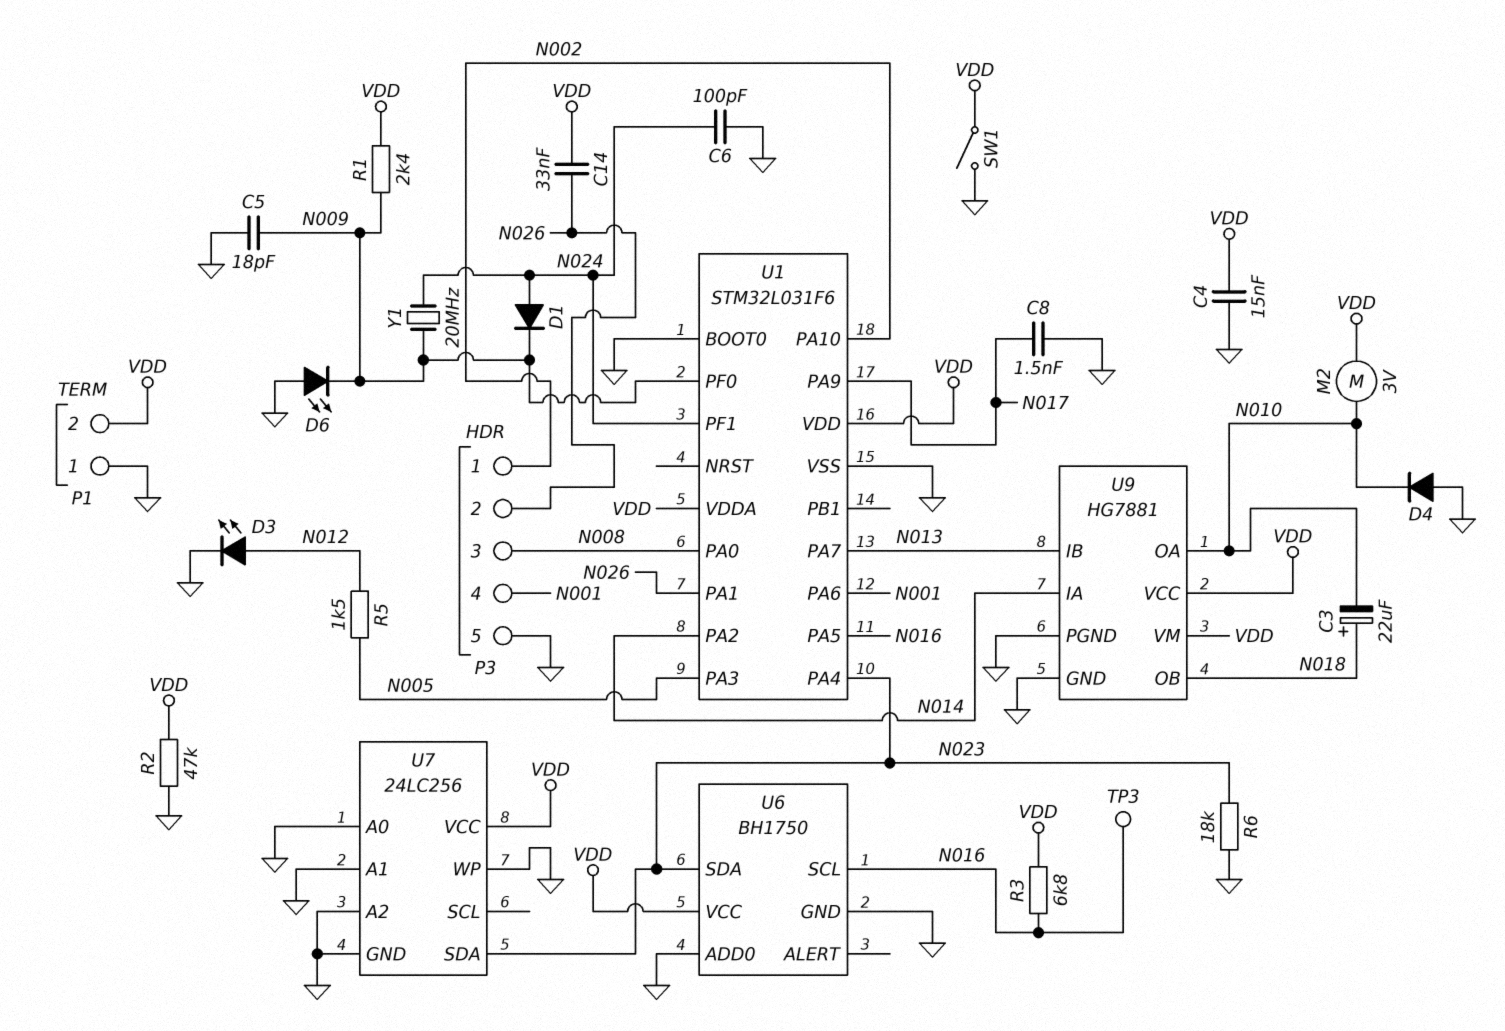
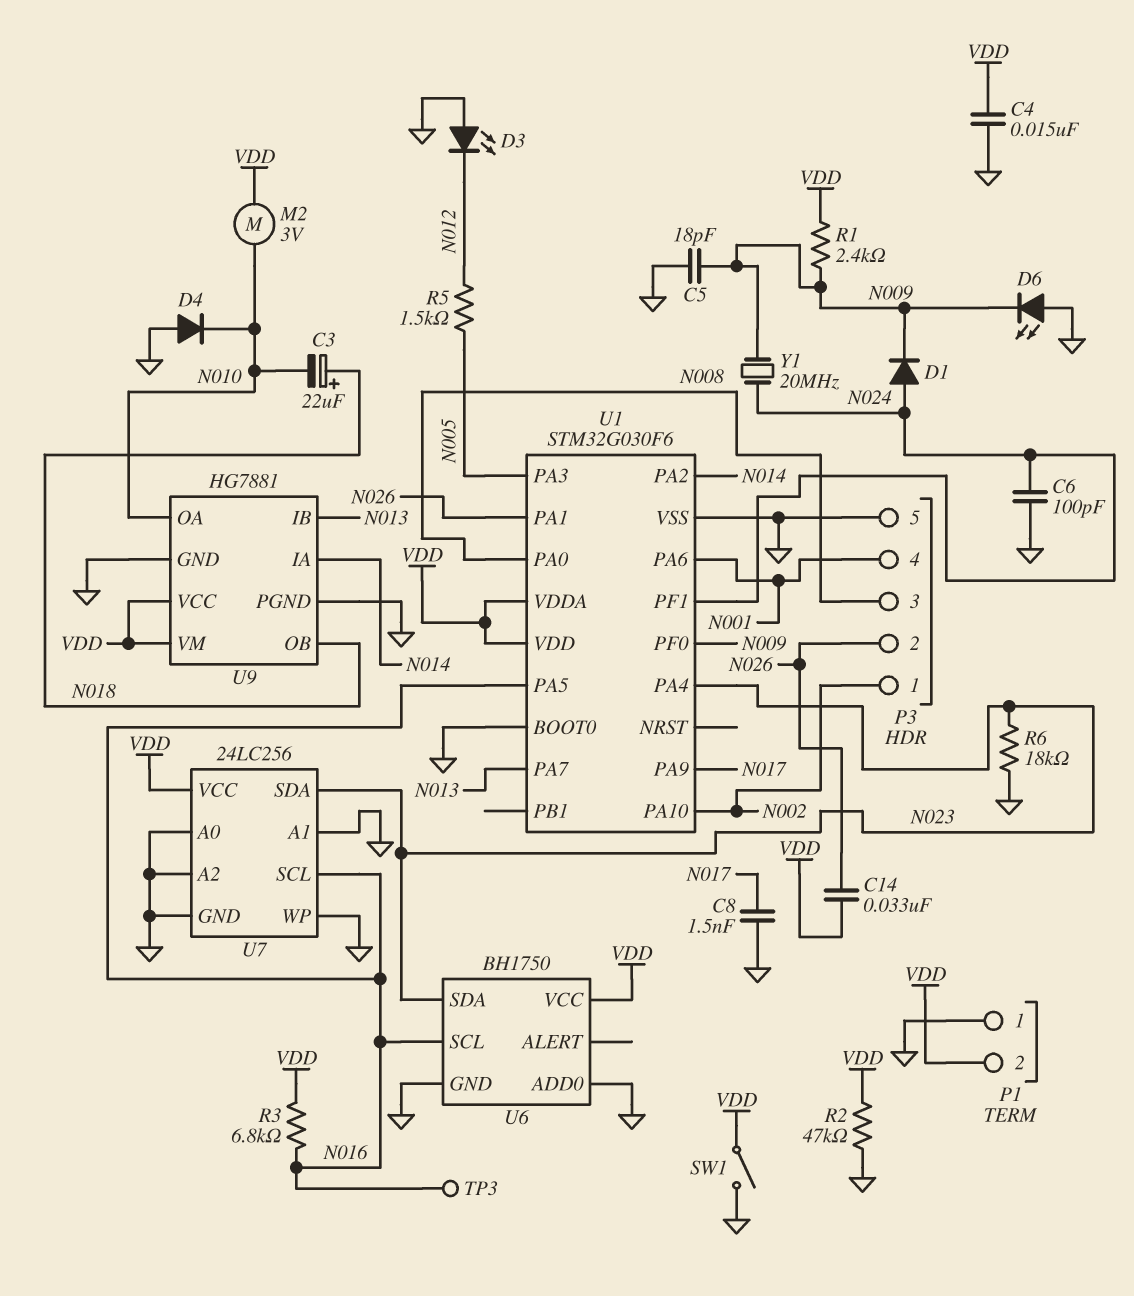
D3: LED (A N012, K GND) -> LED (A GND, K N012)
U1: STM32L031F6 -> STM32G030F6
U7 pin SCL: none -> N016

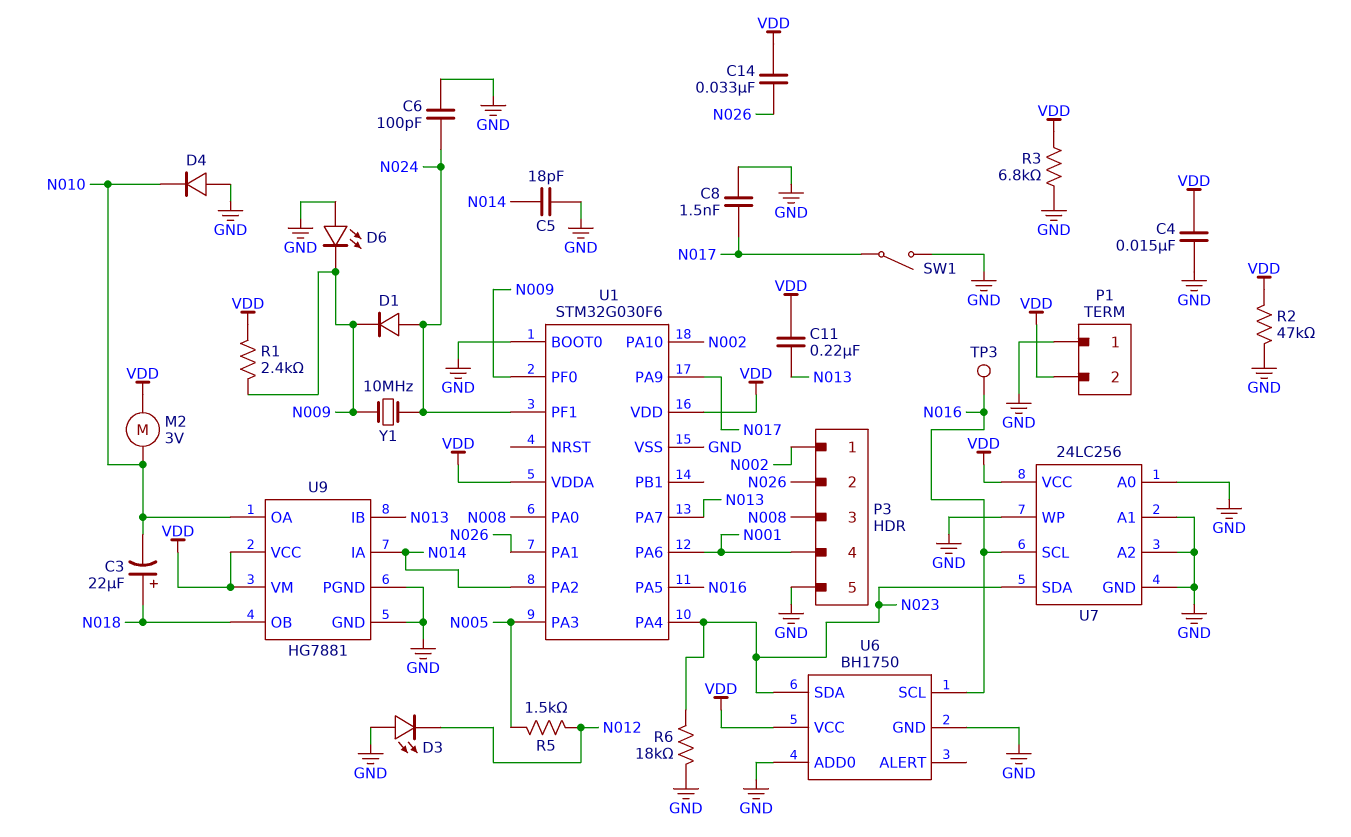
C5: 18pF (GND, N009) -> 18pF (GND, N014)
C11: none -> 220nF (N013, VDD)
R3: 6.8k (N016, VDD) -> 6.8k (GND, VDD)
SW1: switch (GND, VDD) -> switch (GND, N017)
Y1: 20MHz (N009, N024) -> 10MHz (N009, N024)

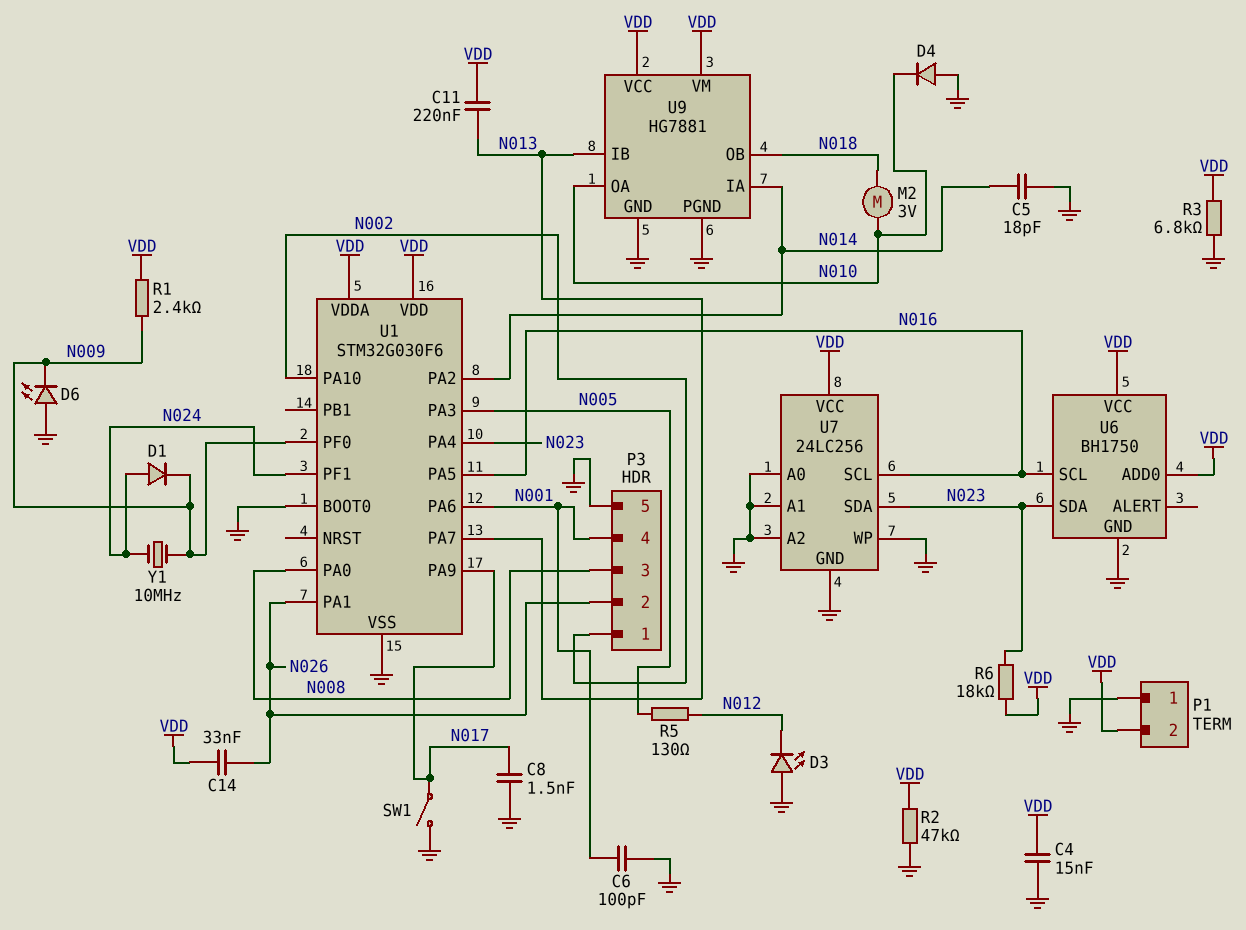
C3: 22uF (plus N018, minus N010) -> none
C6: 100pF (GND, N024) -> 100pF (GND, N001)
M2: motor 3V (N010, VDD) -> motor 3V (N010, N018)
R5: 1.5k (N005, N012) -> 130 (N005, N012)
R6: 18k (GND, N023) -> 18k (N023, VDD)
TP3: test point (N016) -> none
U6 pin ADD0: GND -> VDD

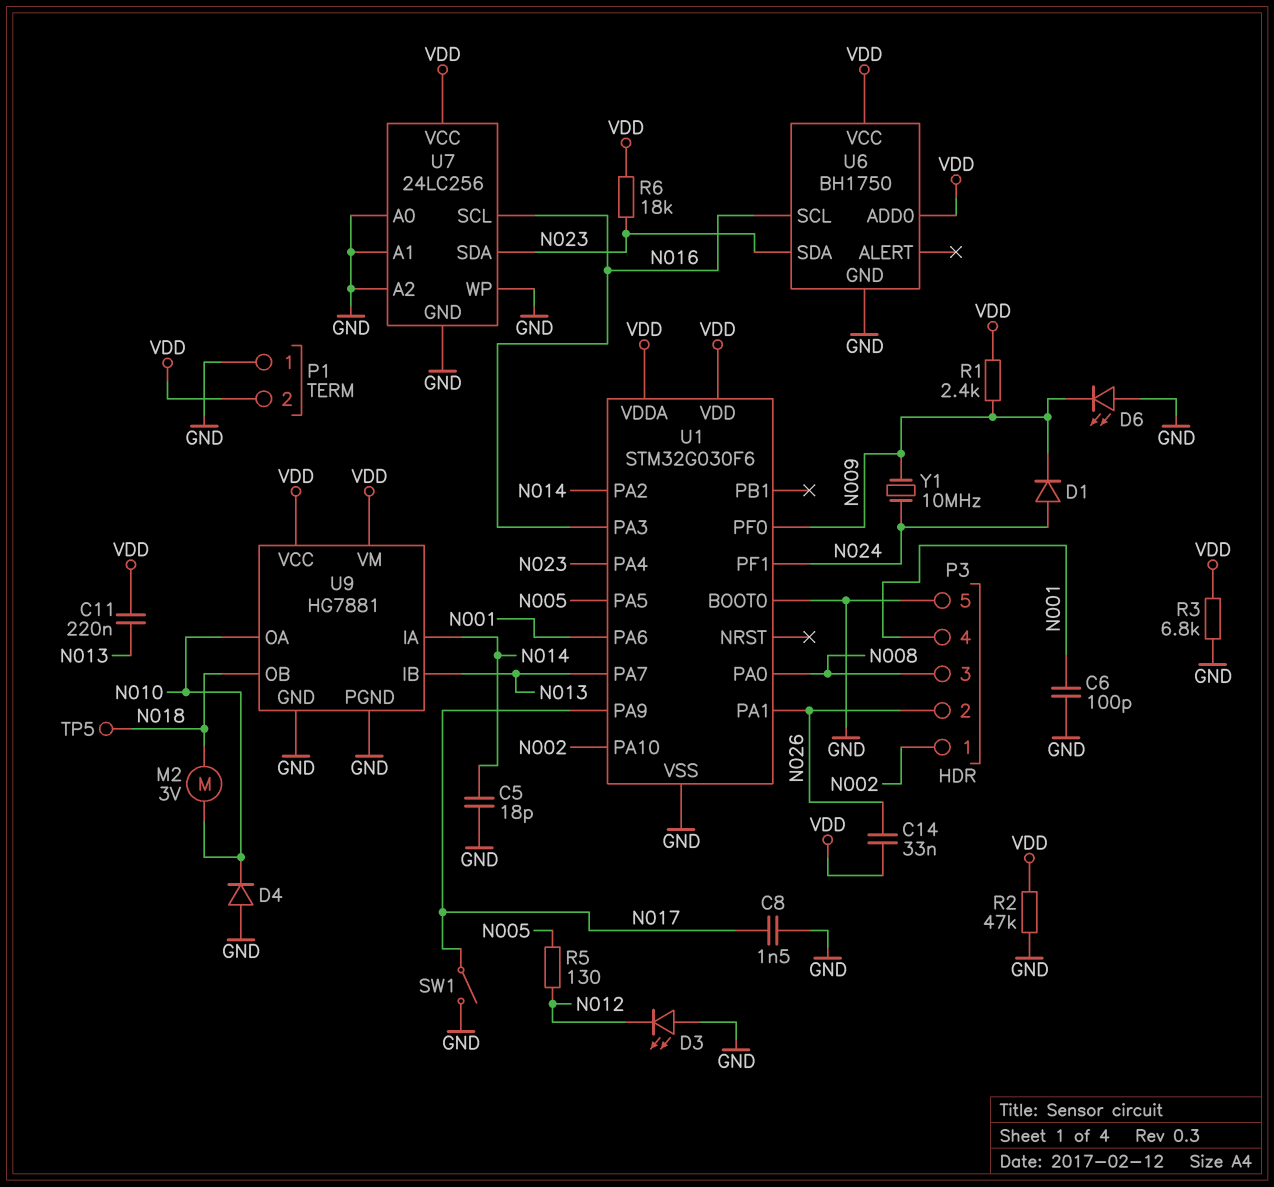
C4: 15nF (GND, VDD) -> none
TP5: none -> test point (N018)
U1 pin PA3: N005 -> N016
U1 pin PA5: N016 -> N005

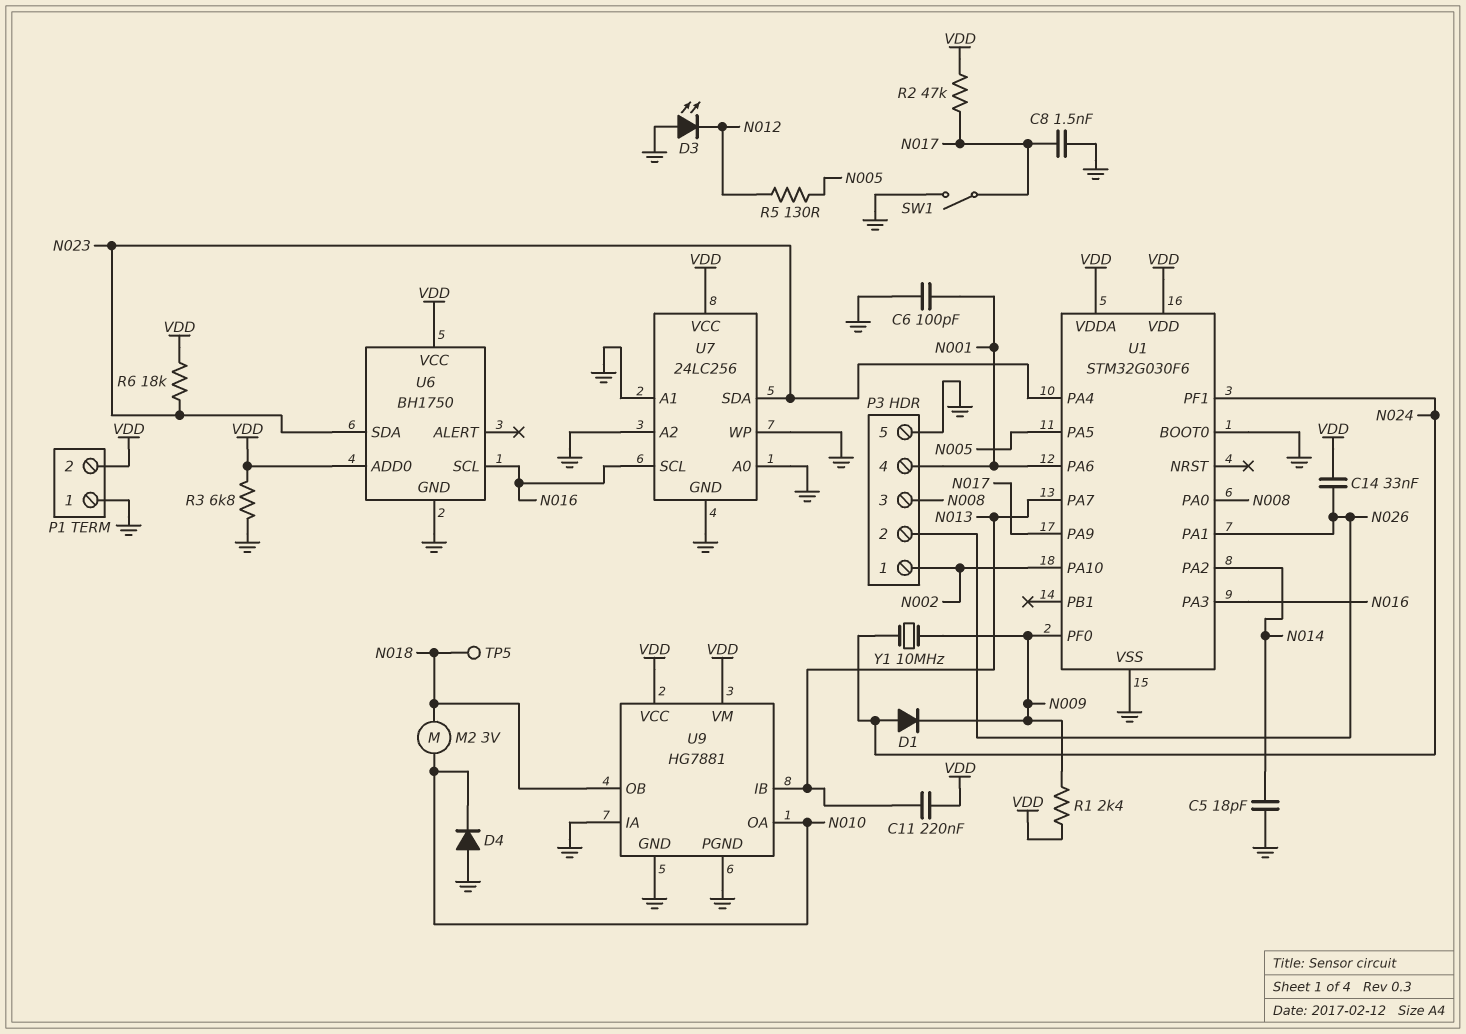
D6: LED (A GND, K N009) -> none
R2: 47k (GND, VDD) -> 47k (N017, VDD)
U9 pin IA: N014 -> GND

